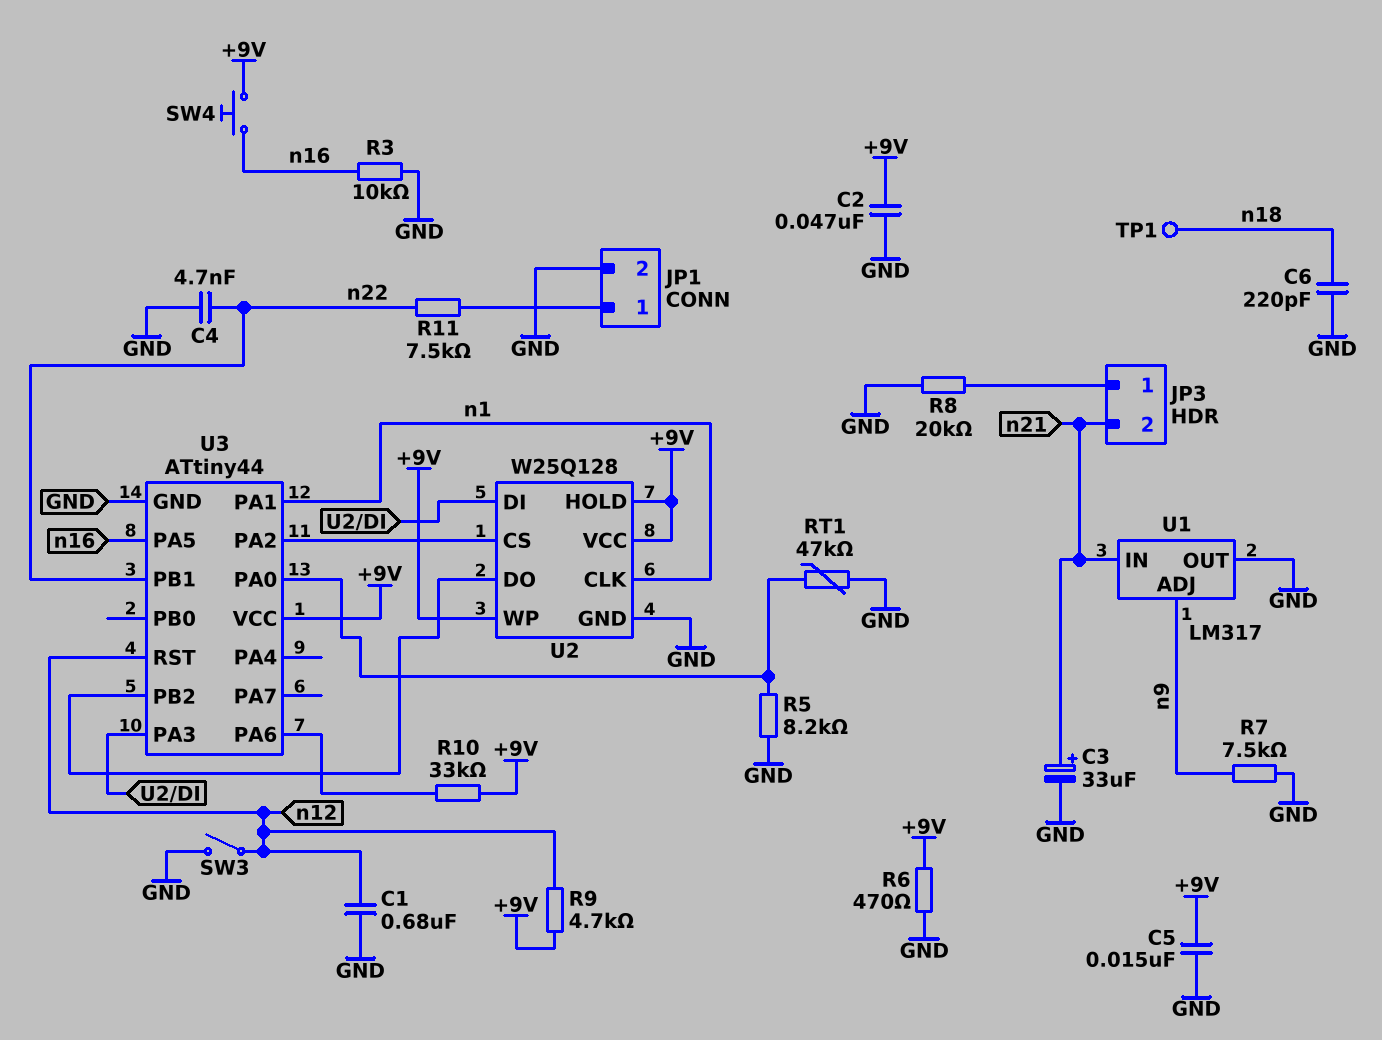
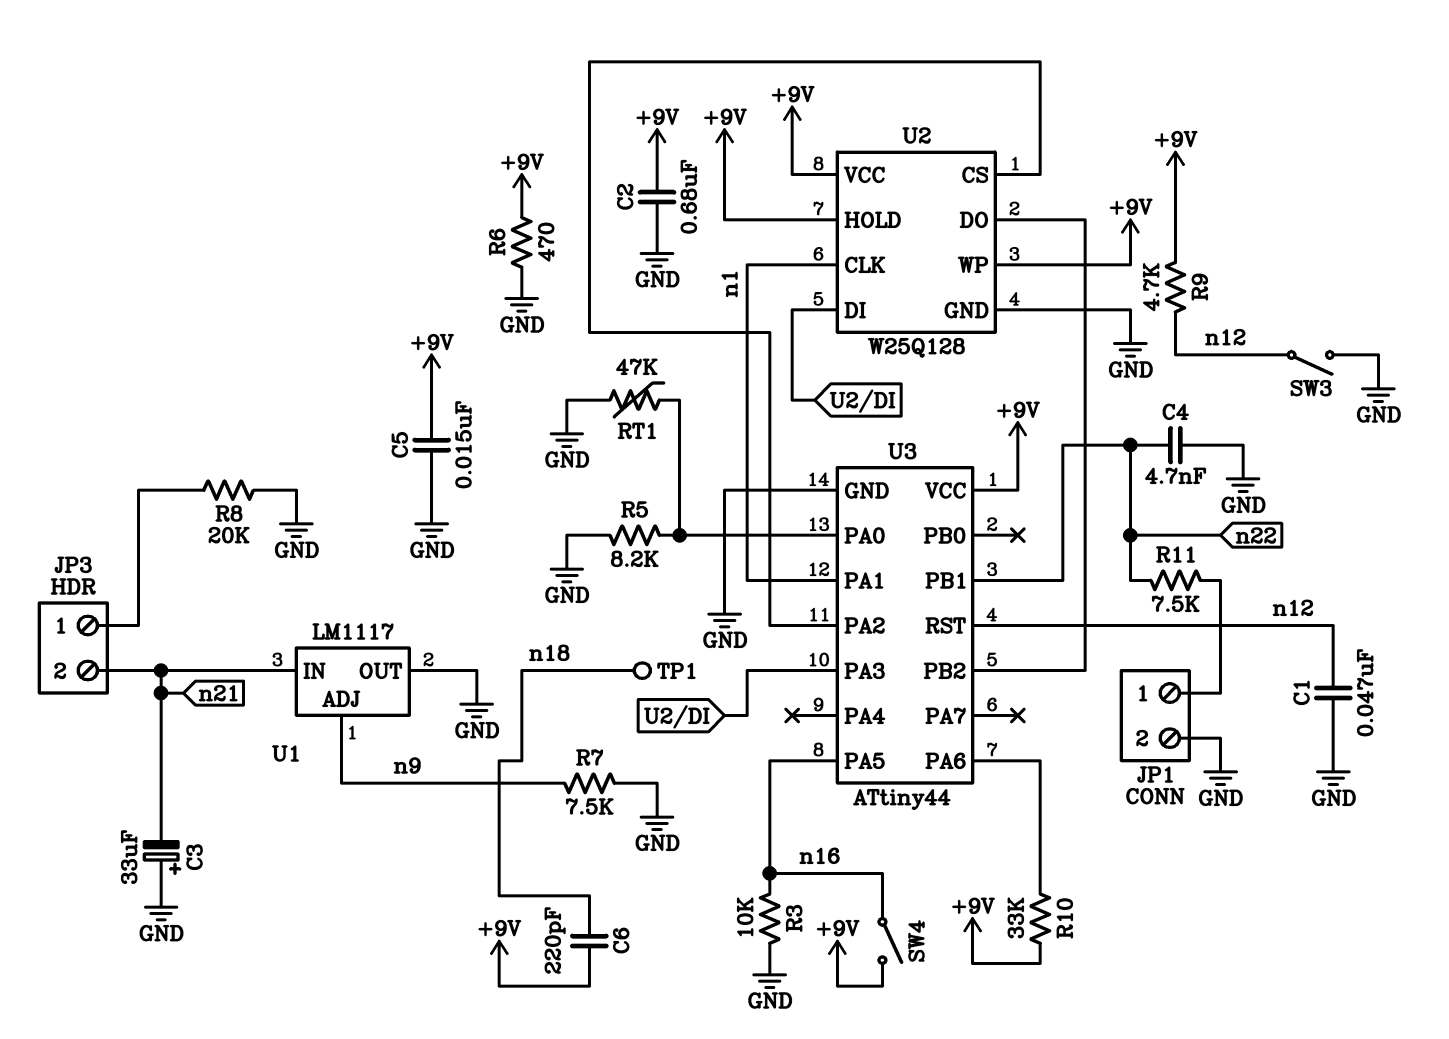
C1: 680nF (GND, n12) -> 47nF (GND, n12)
C2: 47nF (+9V, GND) -> 680nF (+9V, GND)
C3: 33uF (plus n21, minus GND) -> 33uF (plus GND, minus n21)
C6: 220pF (GND, n18) -> 220pF (+9V, n18)
SW4: button (+9V, n16) -> switch (+9V, n16)
U1: LM317 -> LM1117

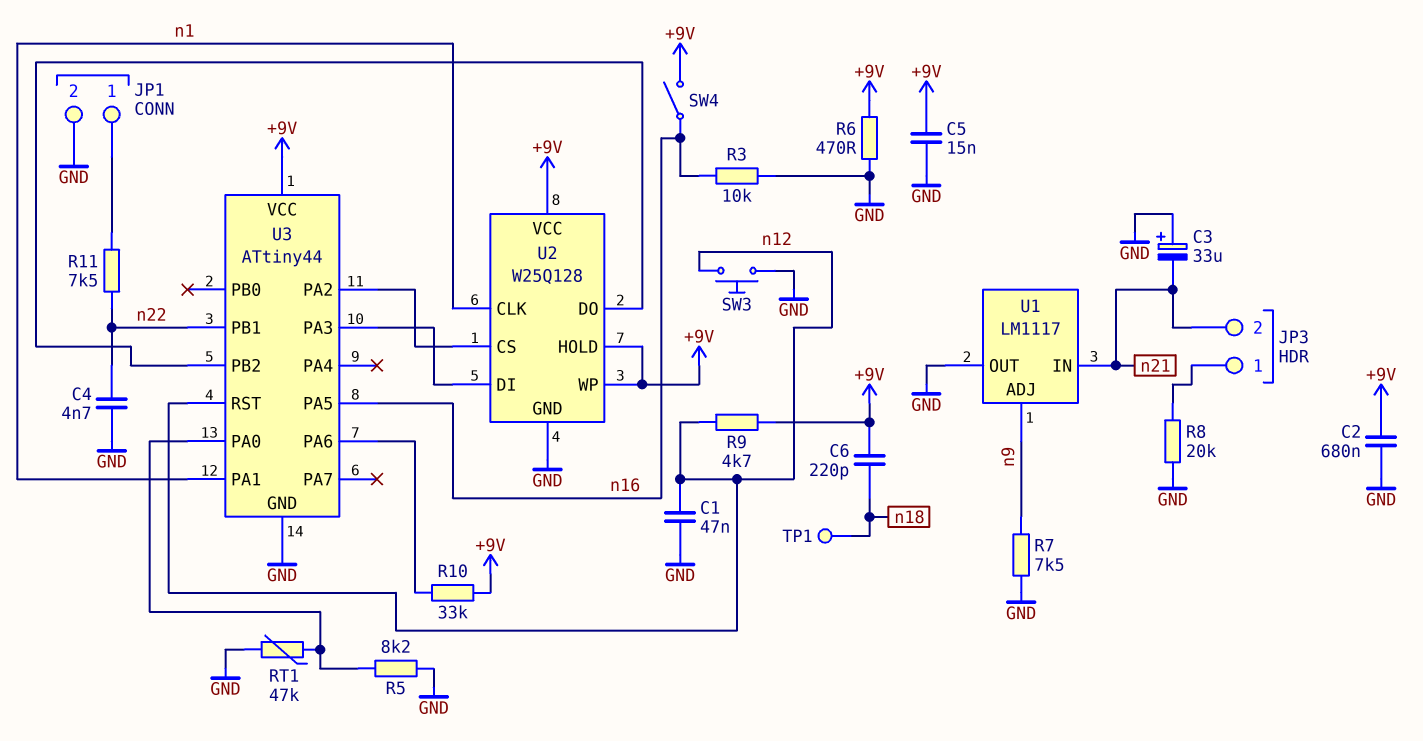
SW3: switch (GND, n12) -> button (GND, n12)

